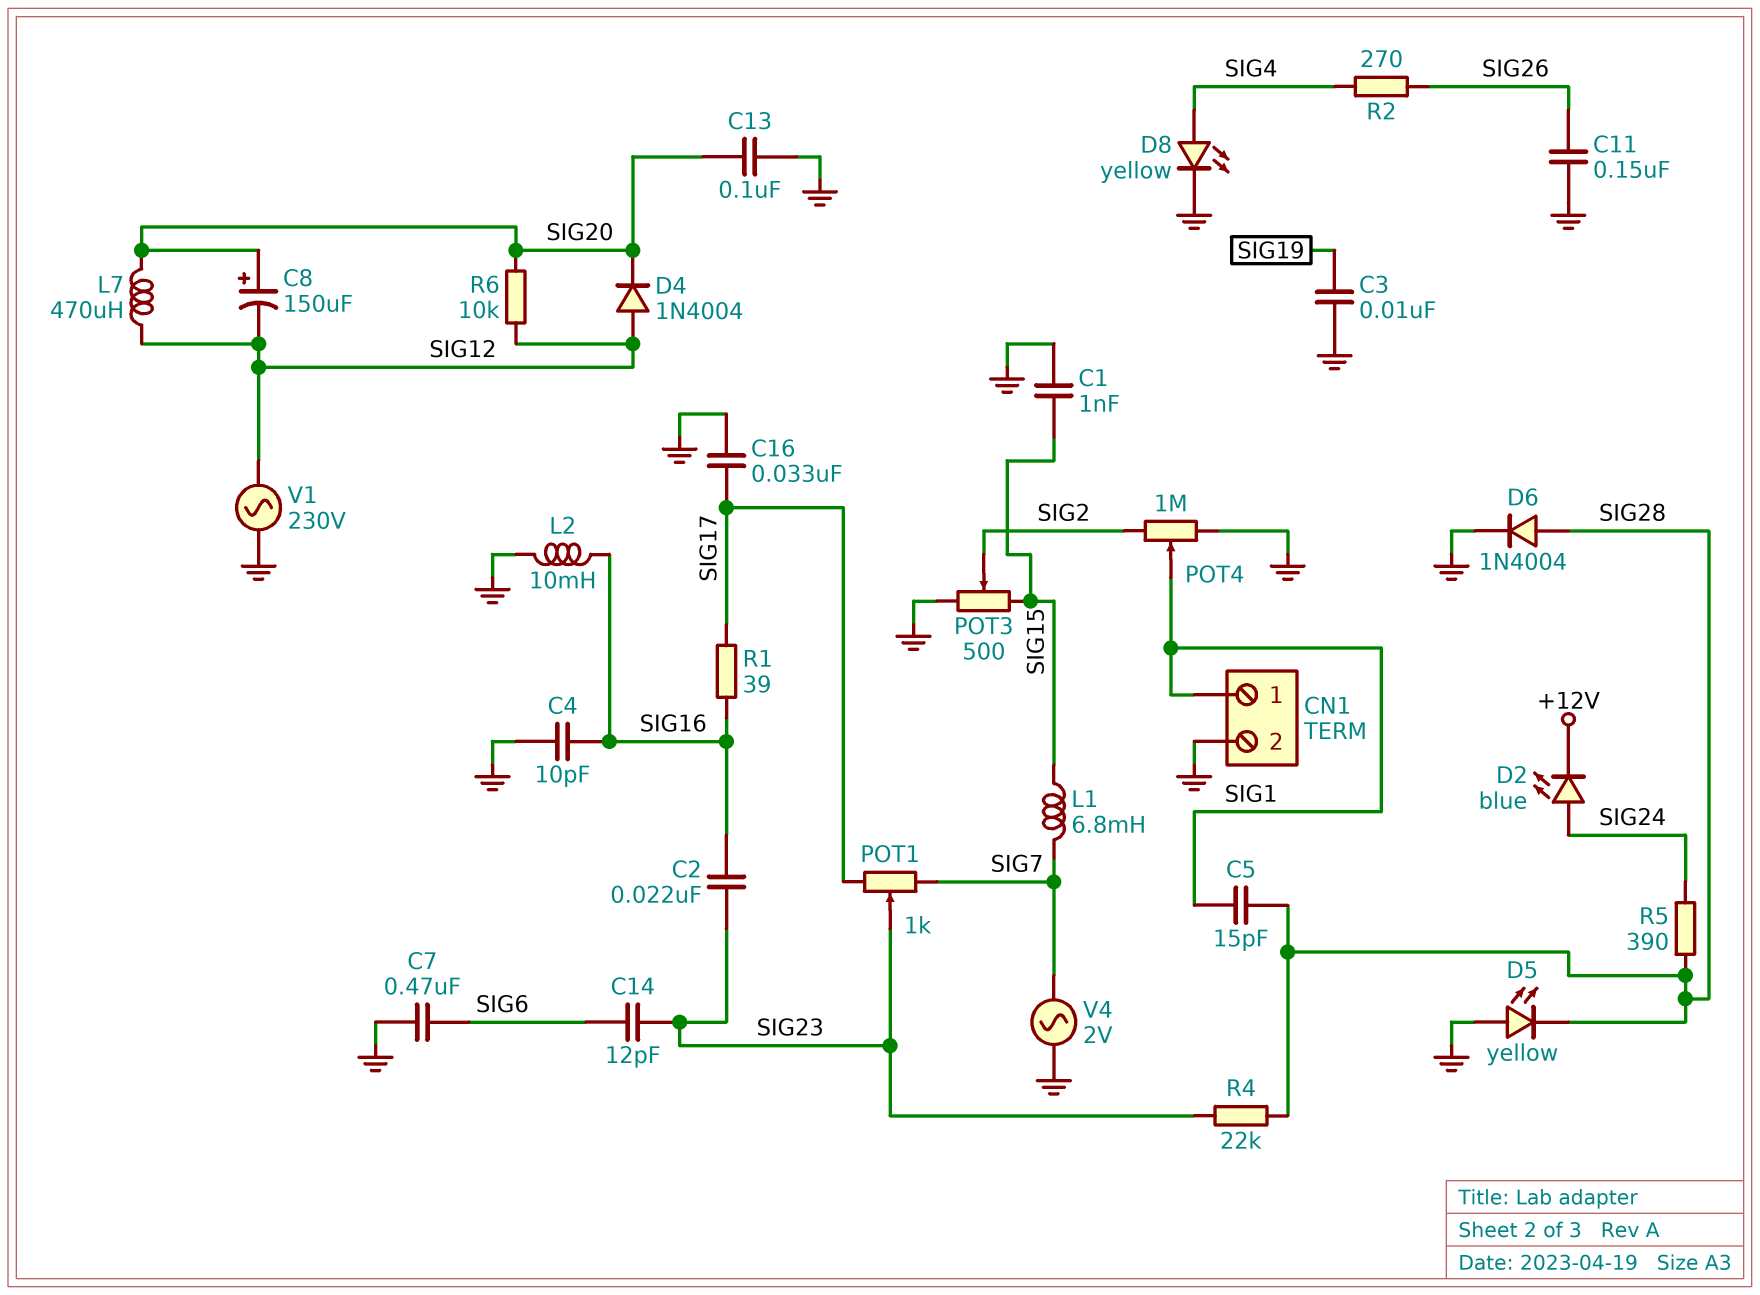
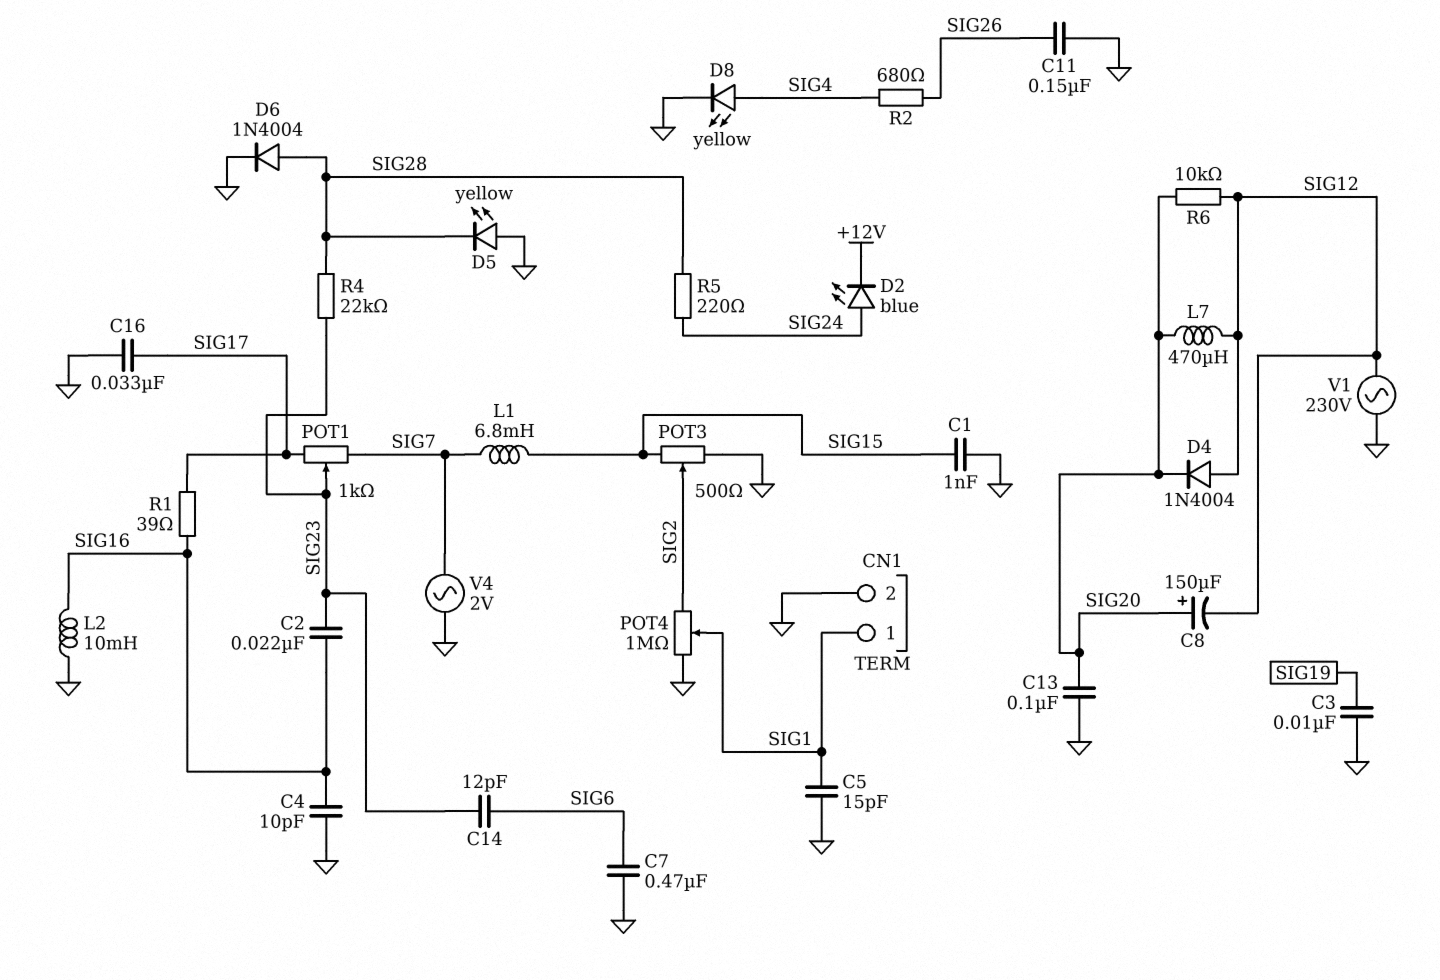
C5: 15pF (SIG1, SIG28) -> 15pF (GND, SIG1)
R2: 270 (SIG4, SIG26) -> 680 (SIG4, SIG26)
R5: 390 (SIG24, SIG28) -> 220 (SIG24, SIG28)

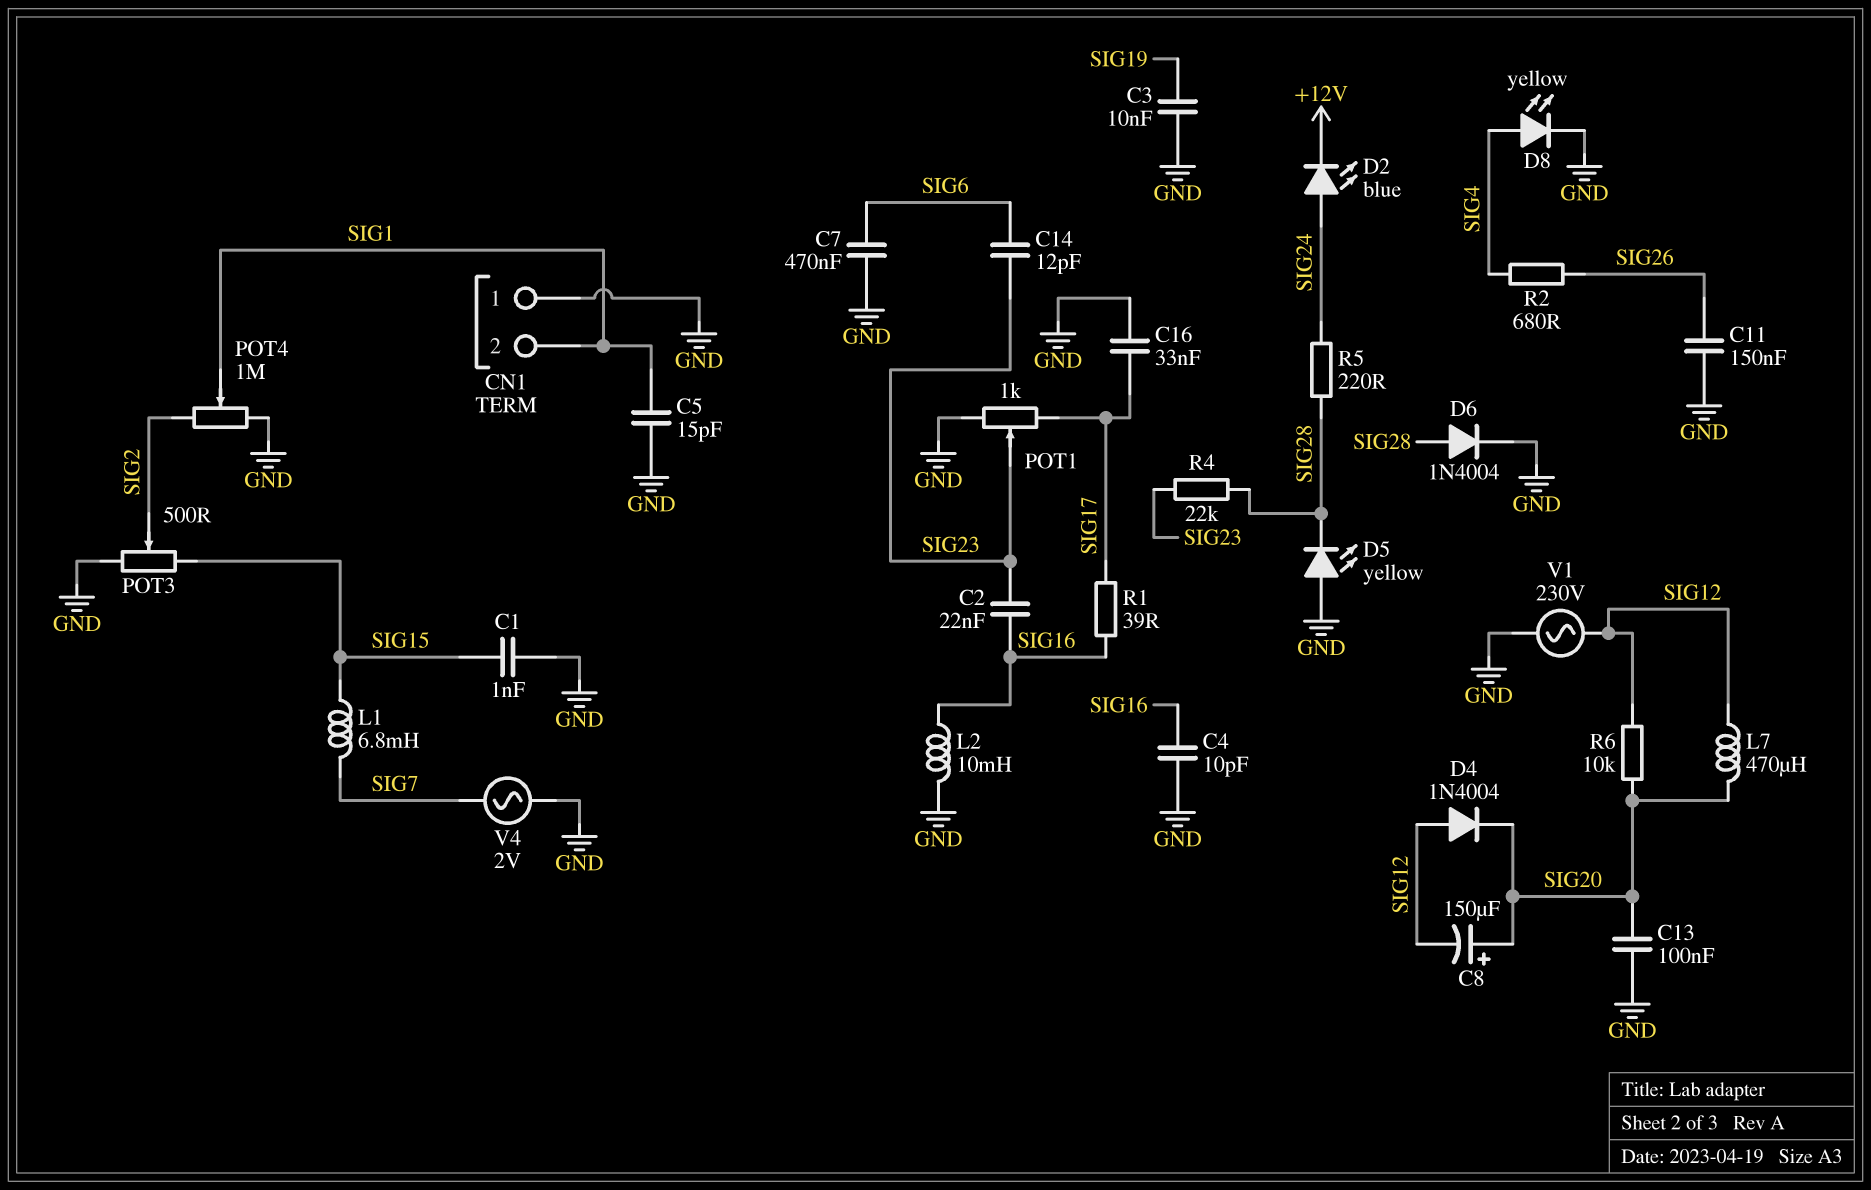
CN1 pin 1: SIG1 -> GND
CN1 pin 2: GND -> SIG1
POT1: 1k (SIG7, SIG17, wiper SIG23) -> 1k (GND, SIG17, wiper SIG23)

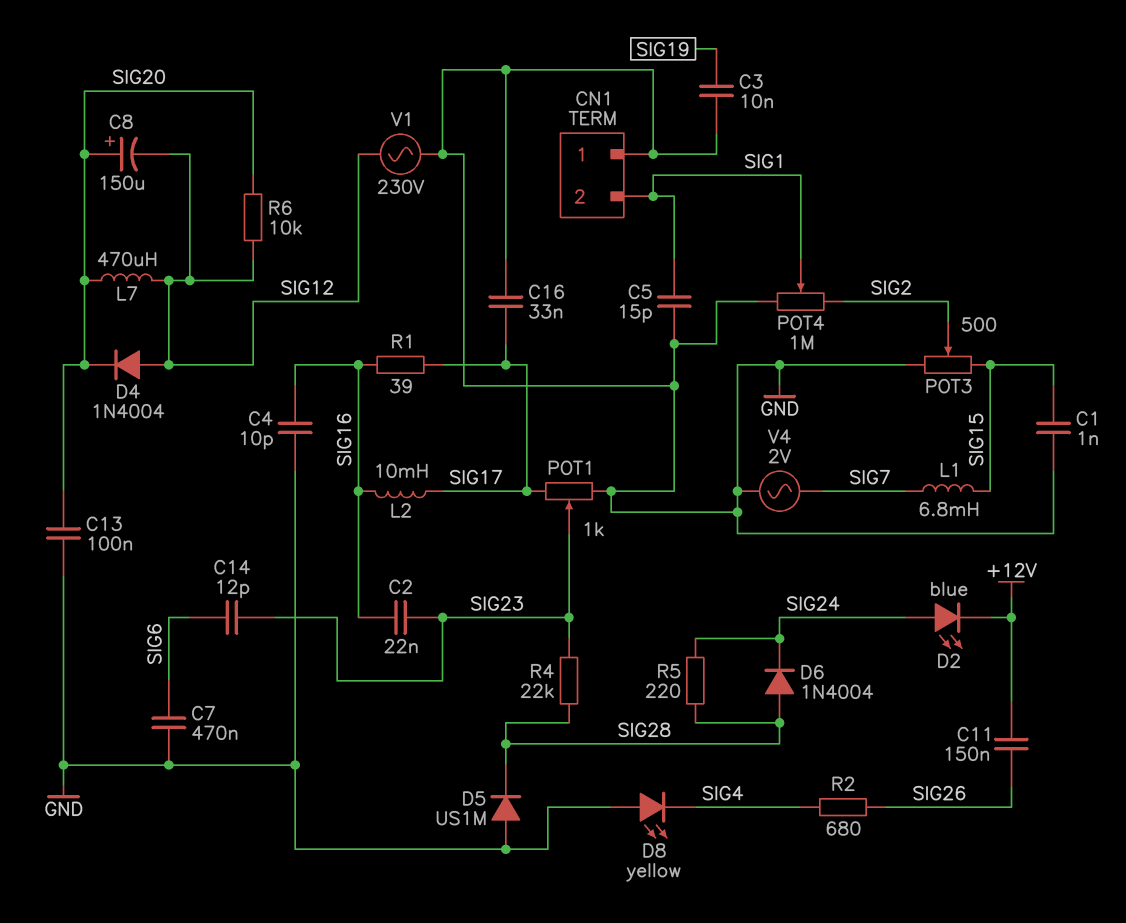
C11: 150nF (GND, SIG26) -> 150nF (+12V, SIG26)
D5: LED yellow (A GND, K SIG28) -> diode US1M (A GND, K SIG28)
D6: diode 1N4004 (A SIG28, K GND) -> diode 1N4004 (A SIG28, K SIG24)
D8: LED yellow (A SIG4, K GND) -> LED yellow (A GND, K SIG4)
L2: 10mH (GND, SIG16) -> 10mH (SIG16, SIG17)

